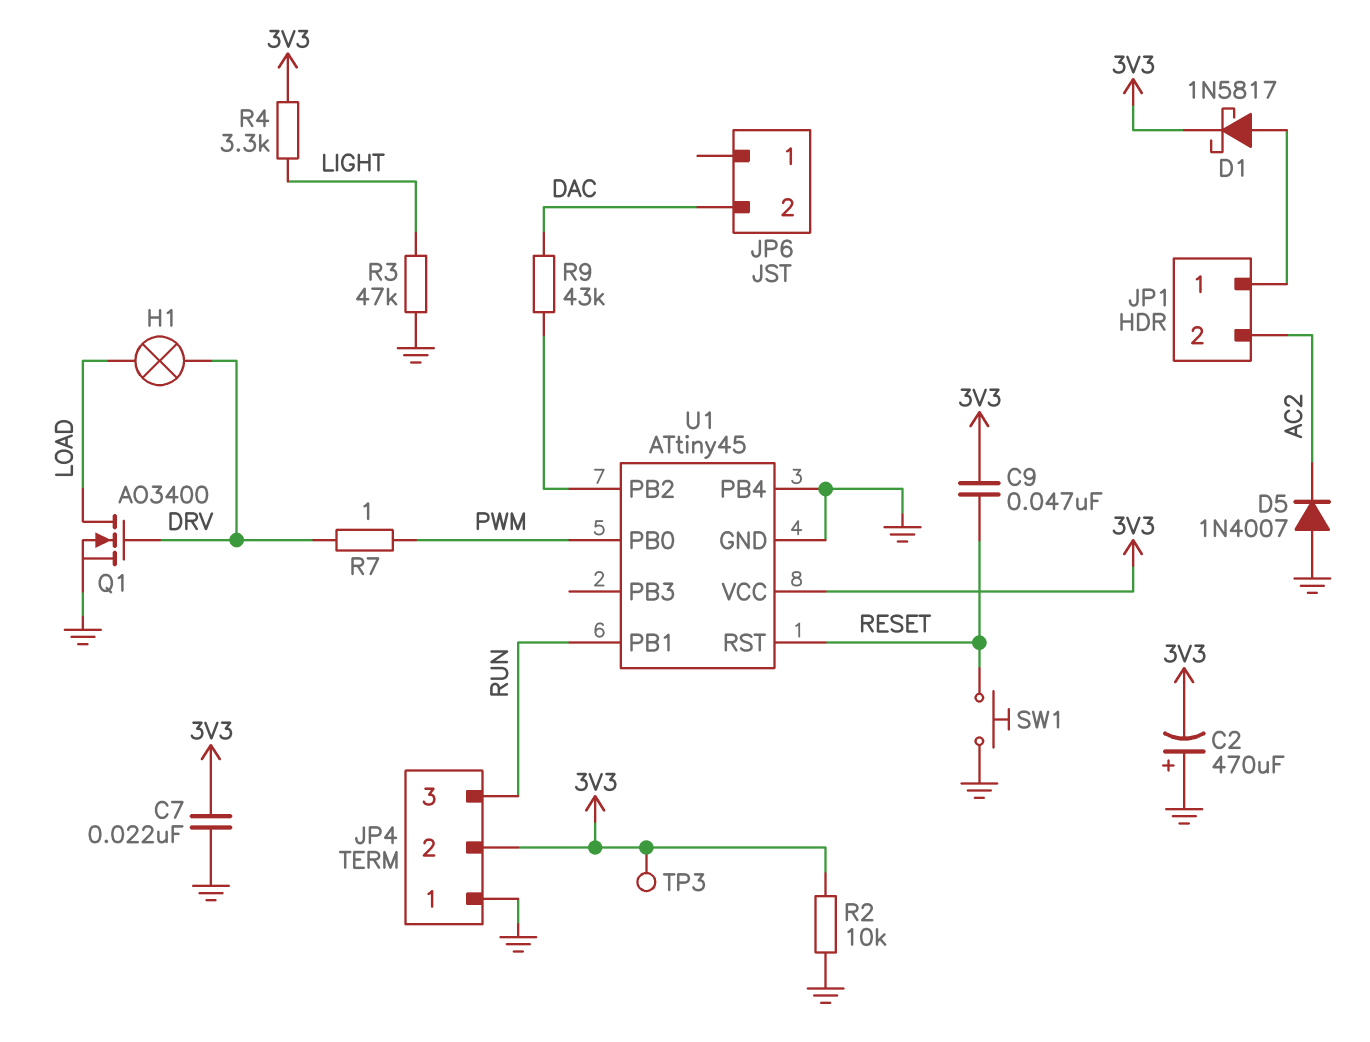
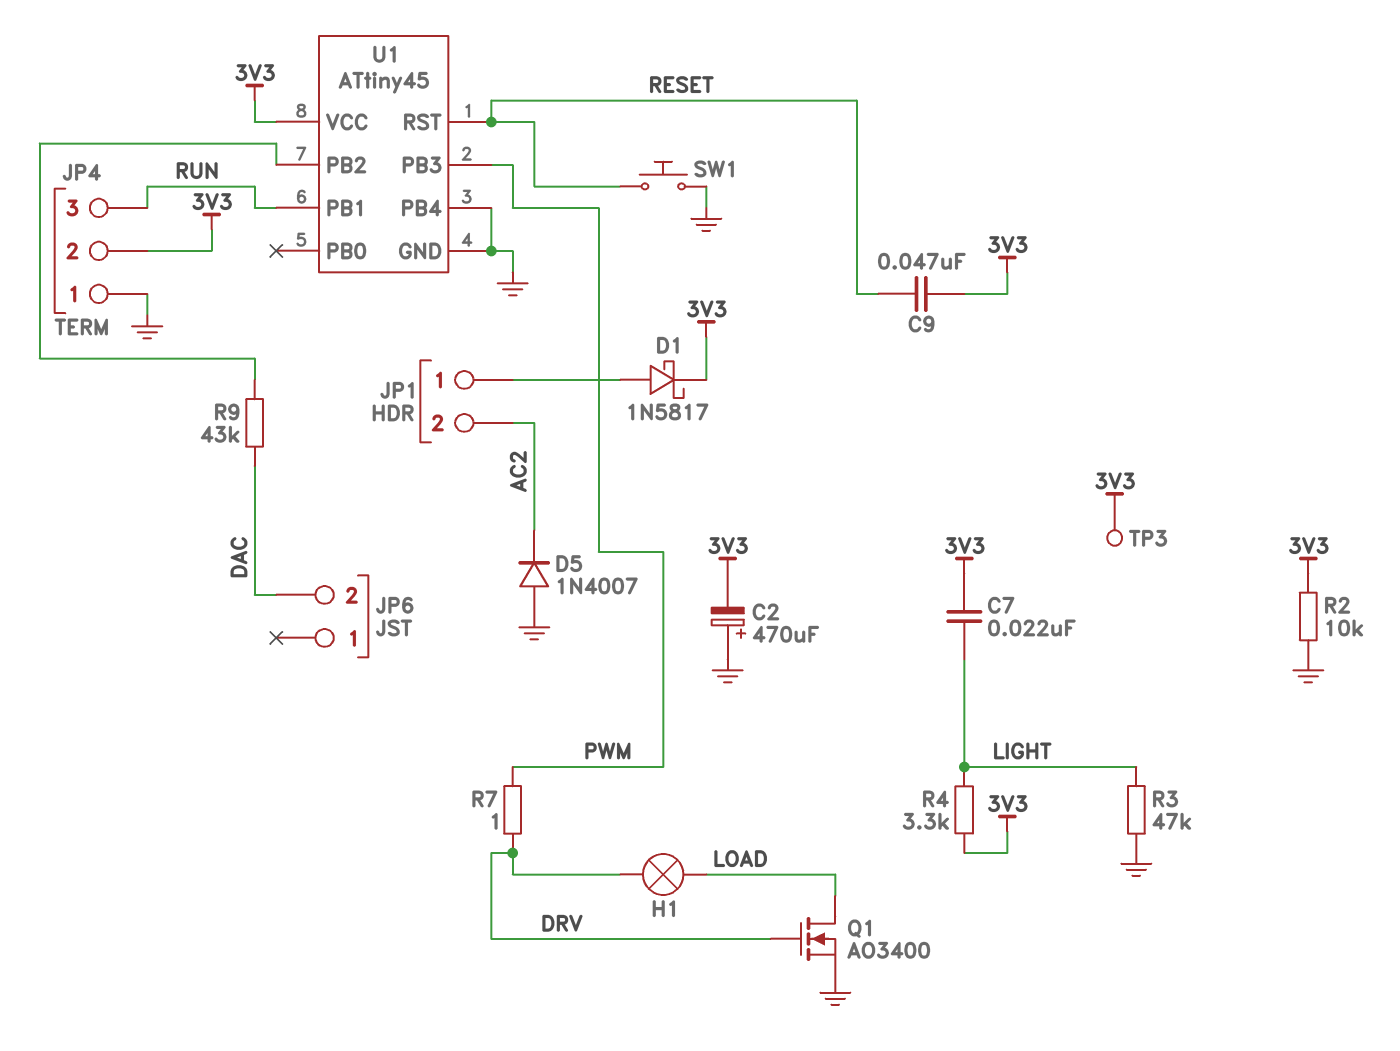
C7: 22nF (3V3, GND) -> 22nF (3V3, LIGHT)
U1 pin PB0: PWM -> none
U1 pin PB3: none -> PWM

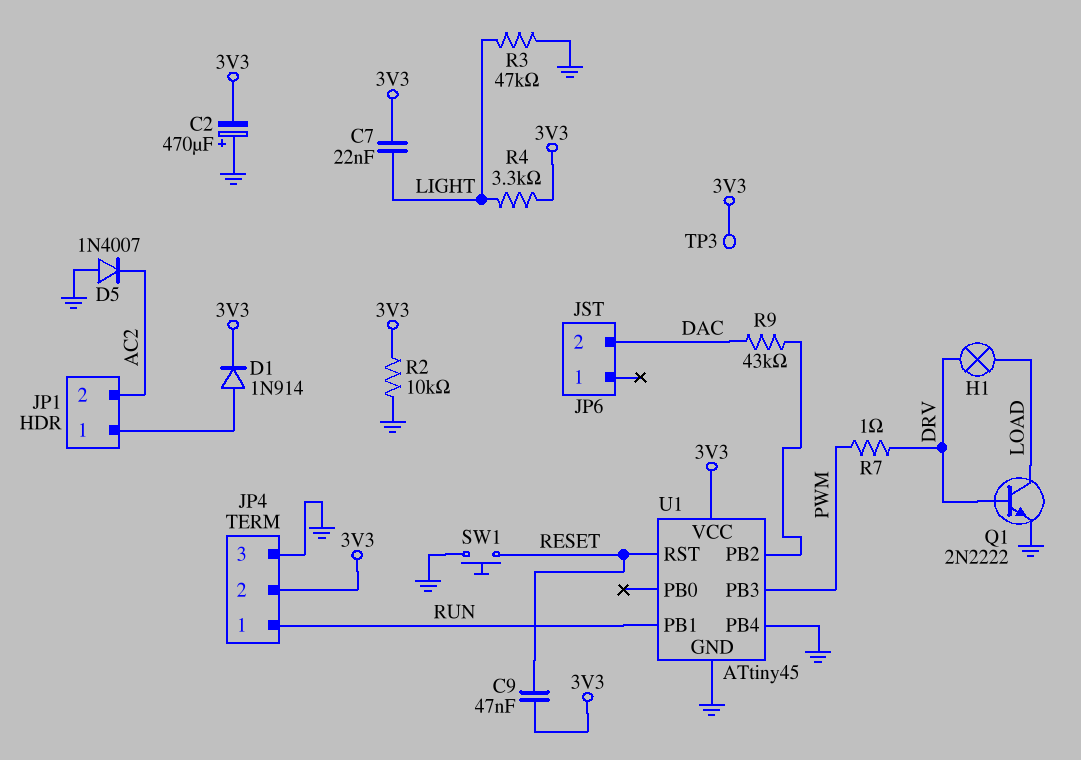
D1: schottky 1N5817 (A JP1/1, K 3V3) -> diode 1N914 (A JP1/1, K 3V3)
JP4 pin 1: GND -> RUN
JP4 pin 3: RUN -> GND
Q1: NMOS AO3400 (G DRV, D LOAD, S GND) -> NPN 2N2222 (B DRV, C LOAD, E GND)

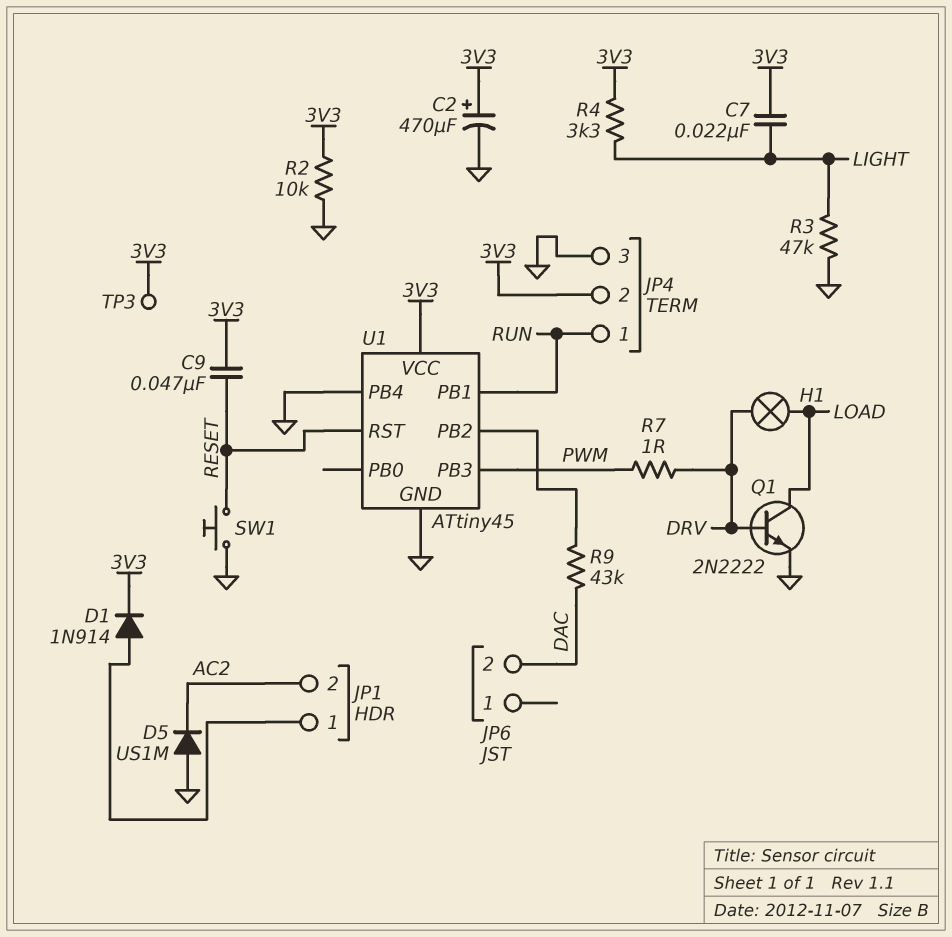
C2: 470uF (plus GND, minus 3V3) -> 470uF (plus 3V3, minus GND)
D5: diode 1N4007 (A GND, K AC2) -> diode US1M (A GND, K AC2)

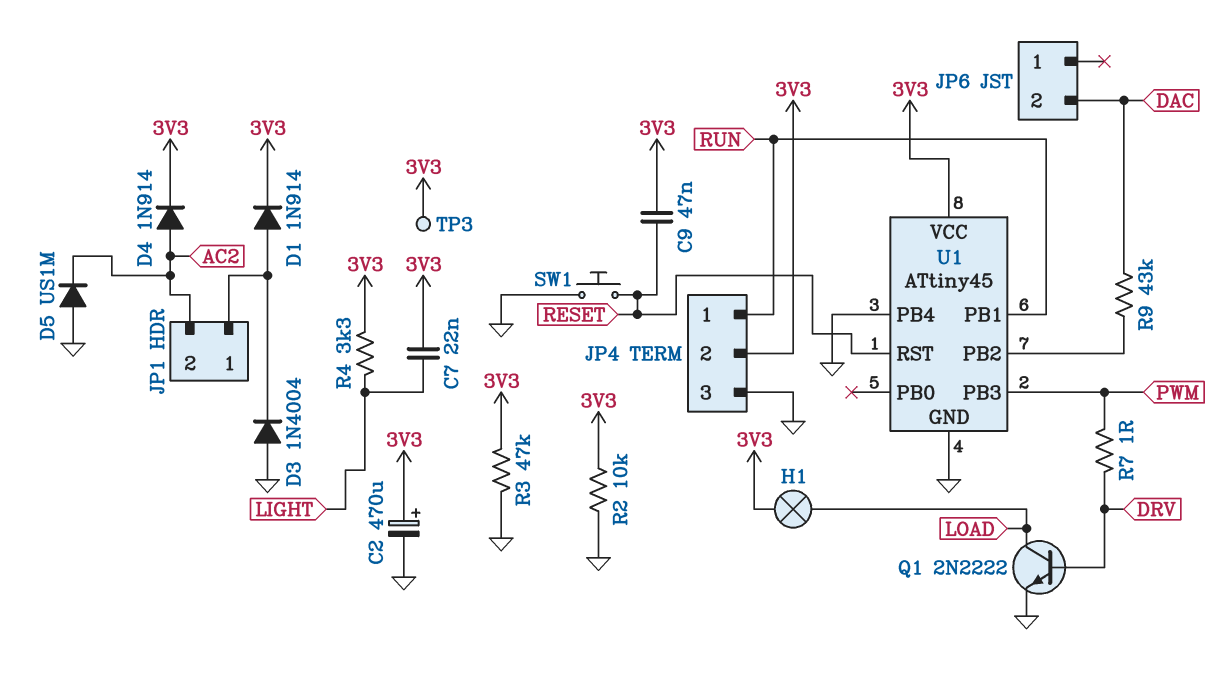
D3: none -> diode 1N4004 (A GND, K JP1/1)
D4: none -> diode 1N914 (A AC2, K 3V3)
H1: lamp (DRV, LOAD) -> lamp (3V3, LOAD)
R3: 47k (GND, LIGHT) -> 47k (3V3, GND)

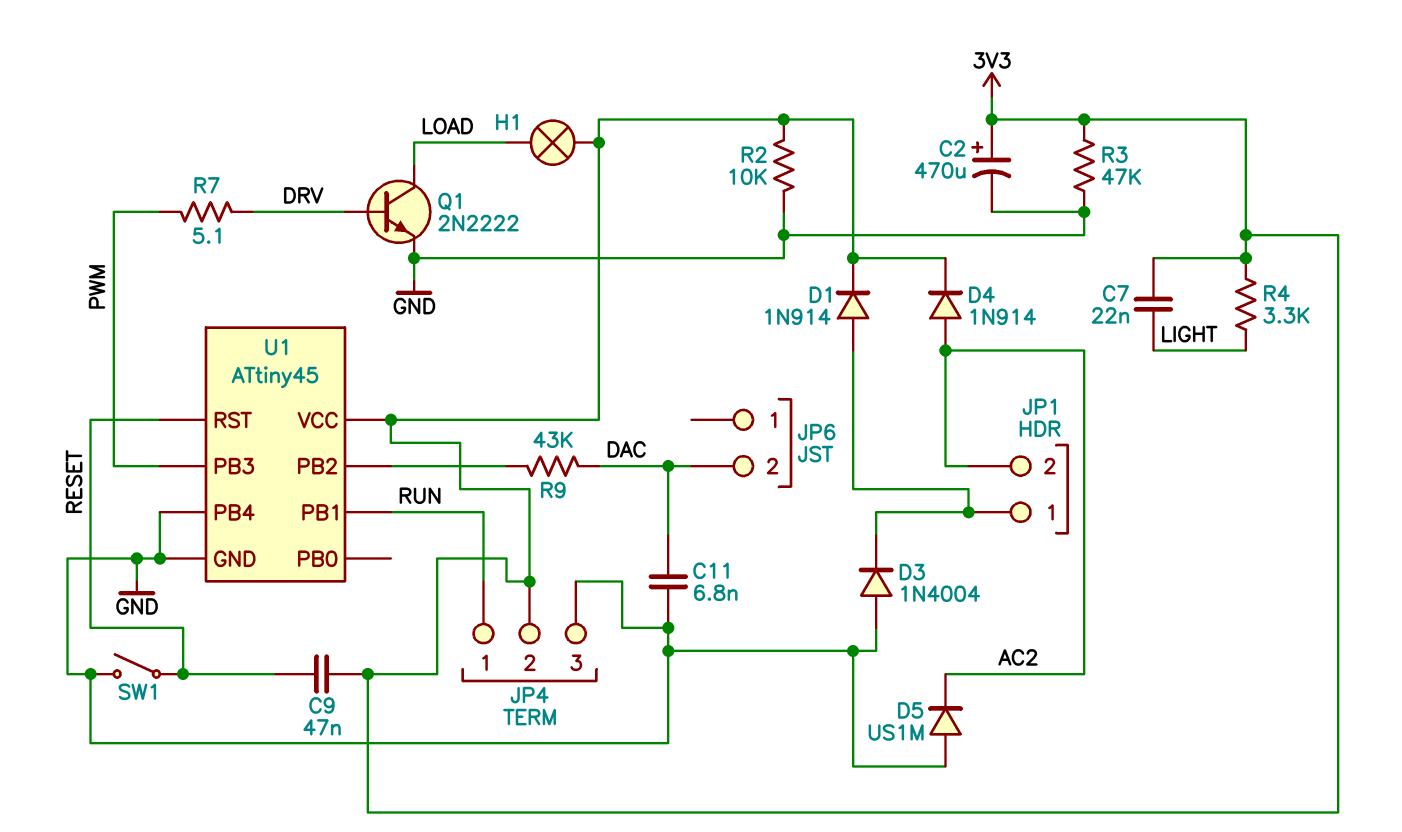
C11: none -> 6.8nF (DAC, GND)
R7: 1 (DRV, PWM) -> 5.1 (DRV, PWM)
SW1: button (GND, RESET) -> switch (GND, RESET)
TP3: test point (3V3) -> none

